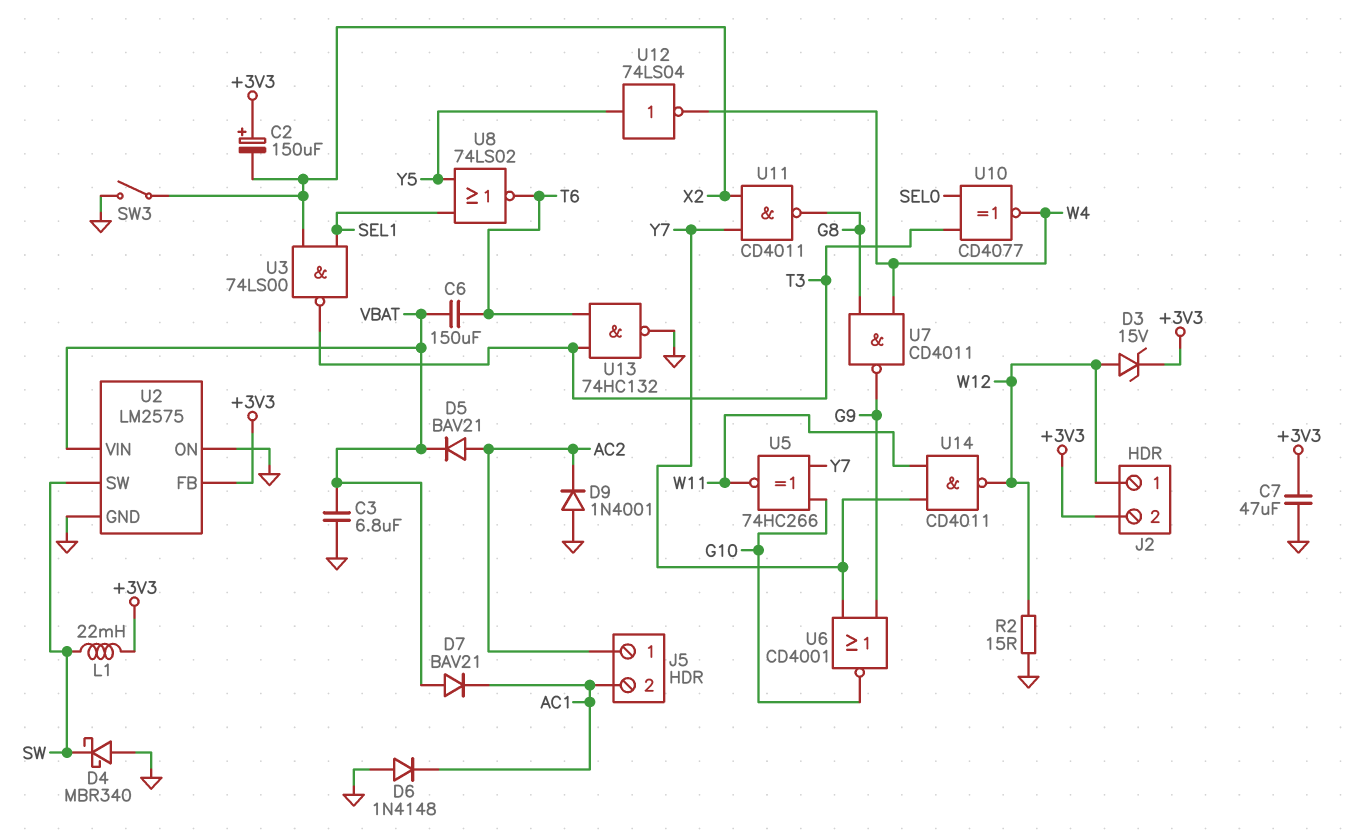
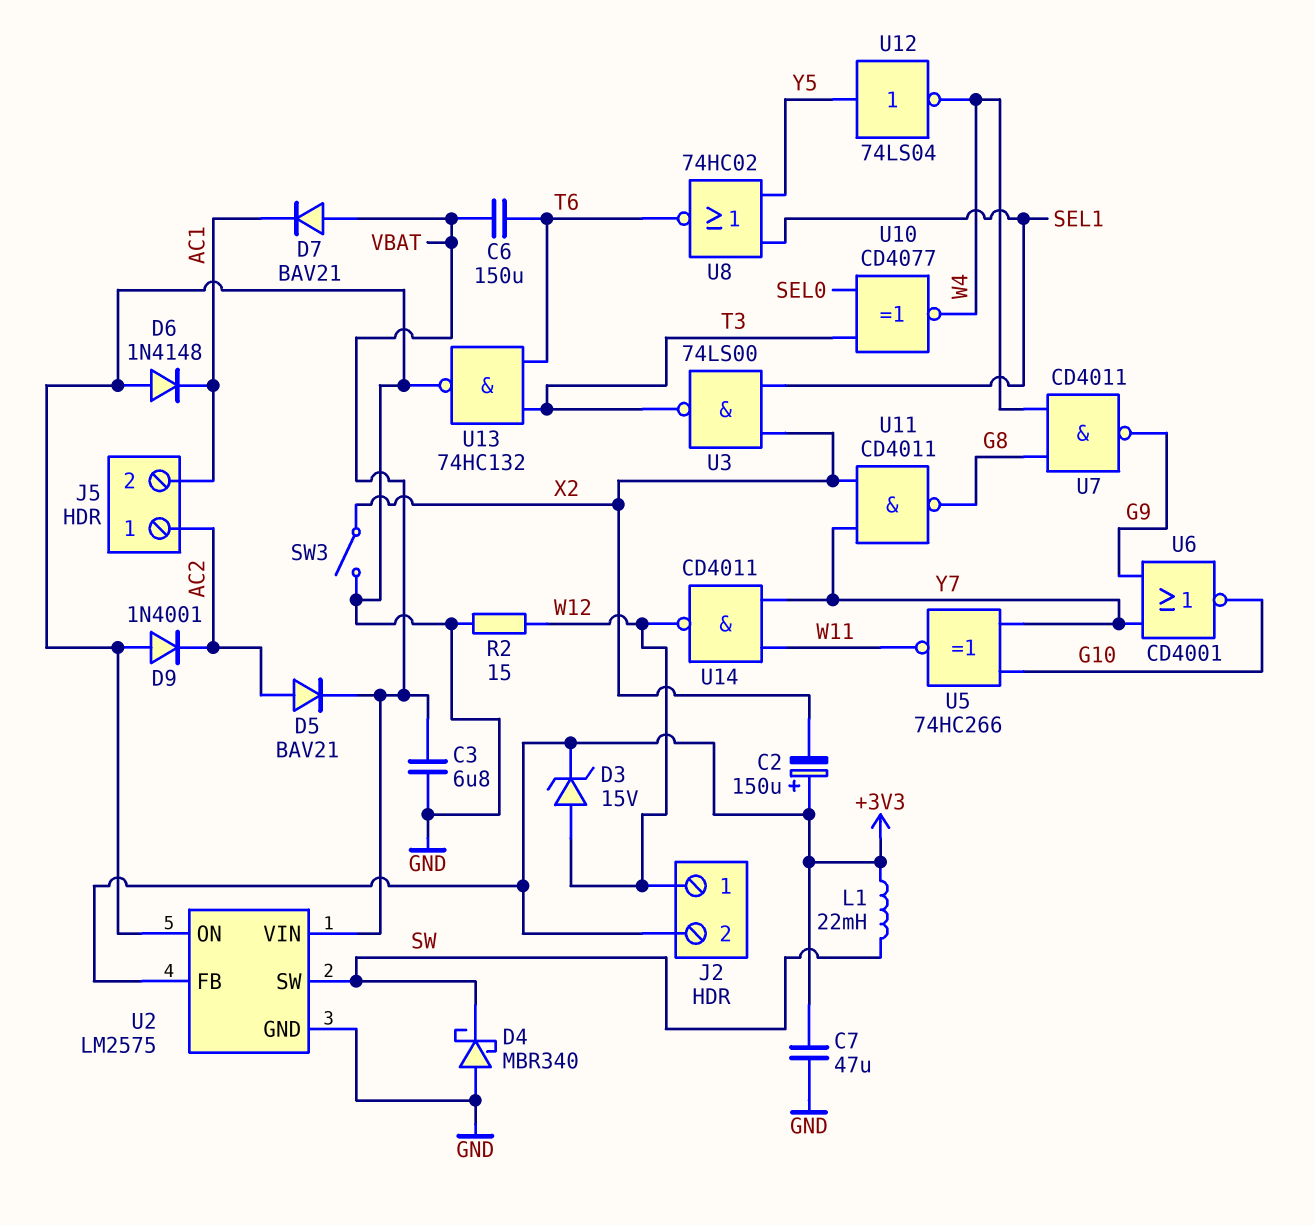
U8: NOR 74LS02 (in SEL1, in Y5, out T6) -> NOR 74HC02 (in SEL1, in Y5, out T6)

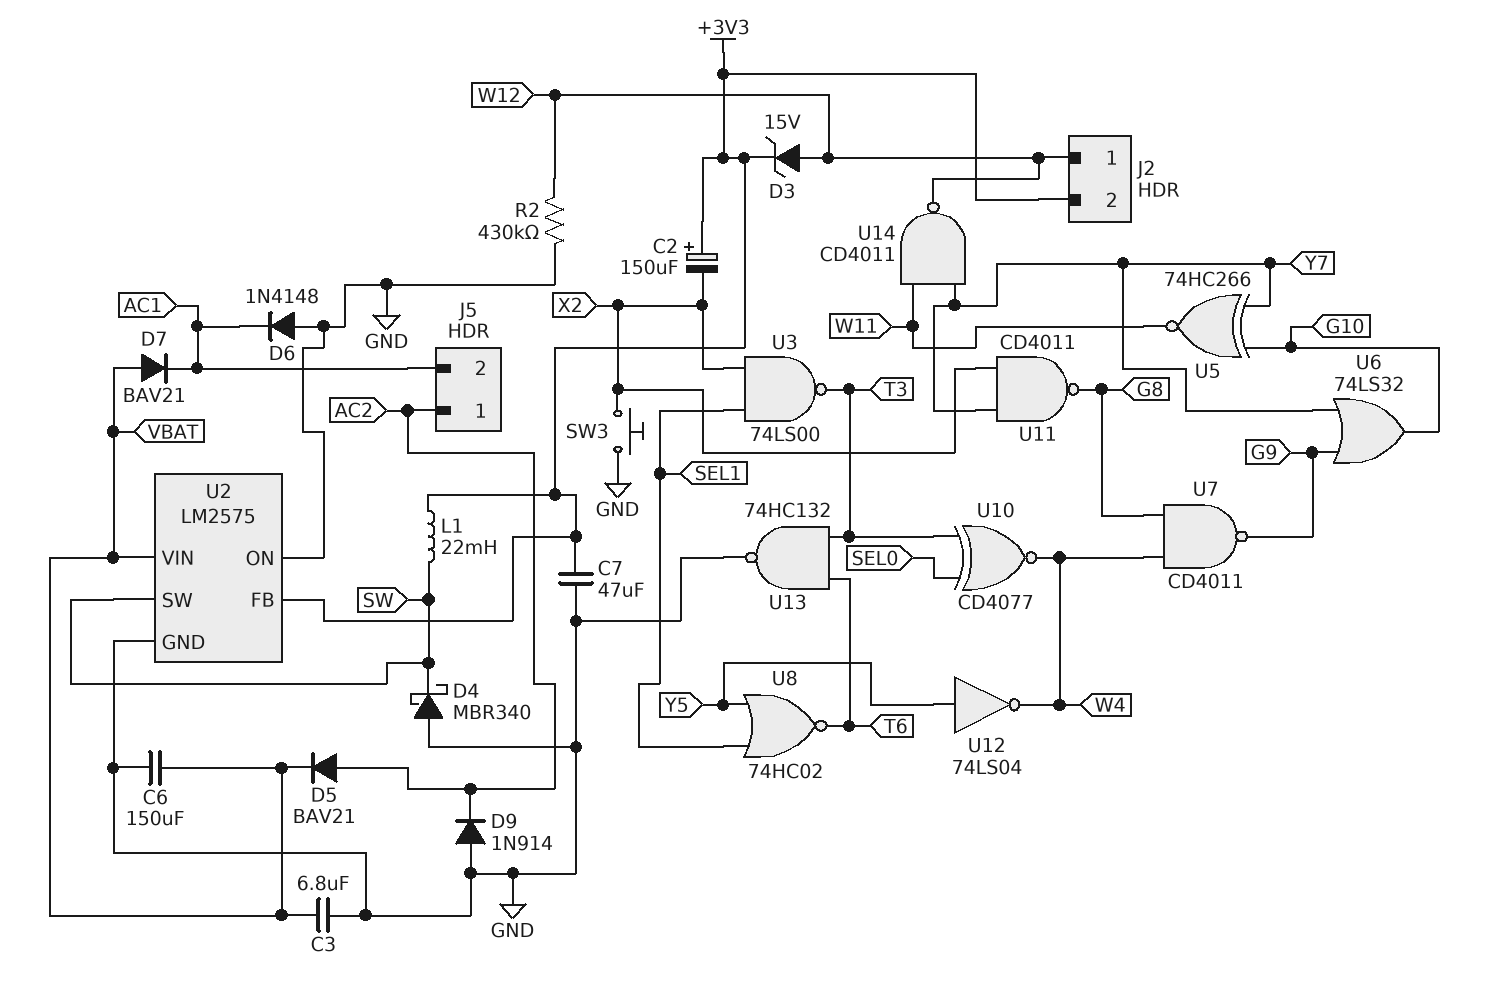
C6: 150uF (T6, VBAT) -> 150uF (GND, VBAT)
D9: diode 1N4001 (A GND, K AC2) -> diode 1N914 (A GND, K AC2)
R2: 15 (GND, W12) -> 430k (GND, W12)
SW3: switch (GND, X2) -> button (GND, X2)
U6: NOR CD4001 (in G9, in Y7, out G10) -> OR 74LS32 (in G9, in Y7, out G10)

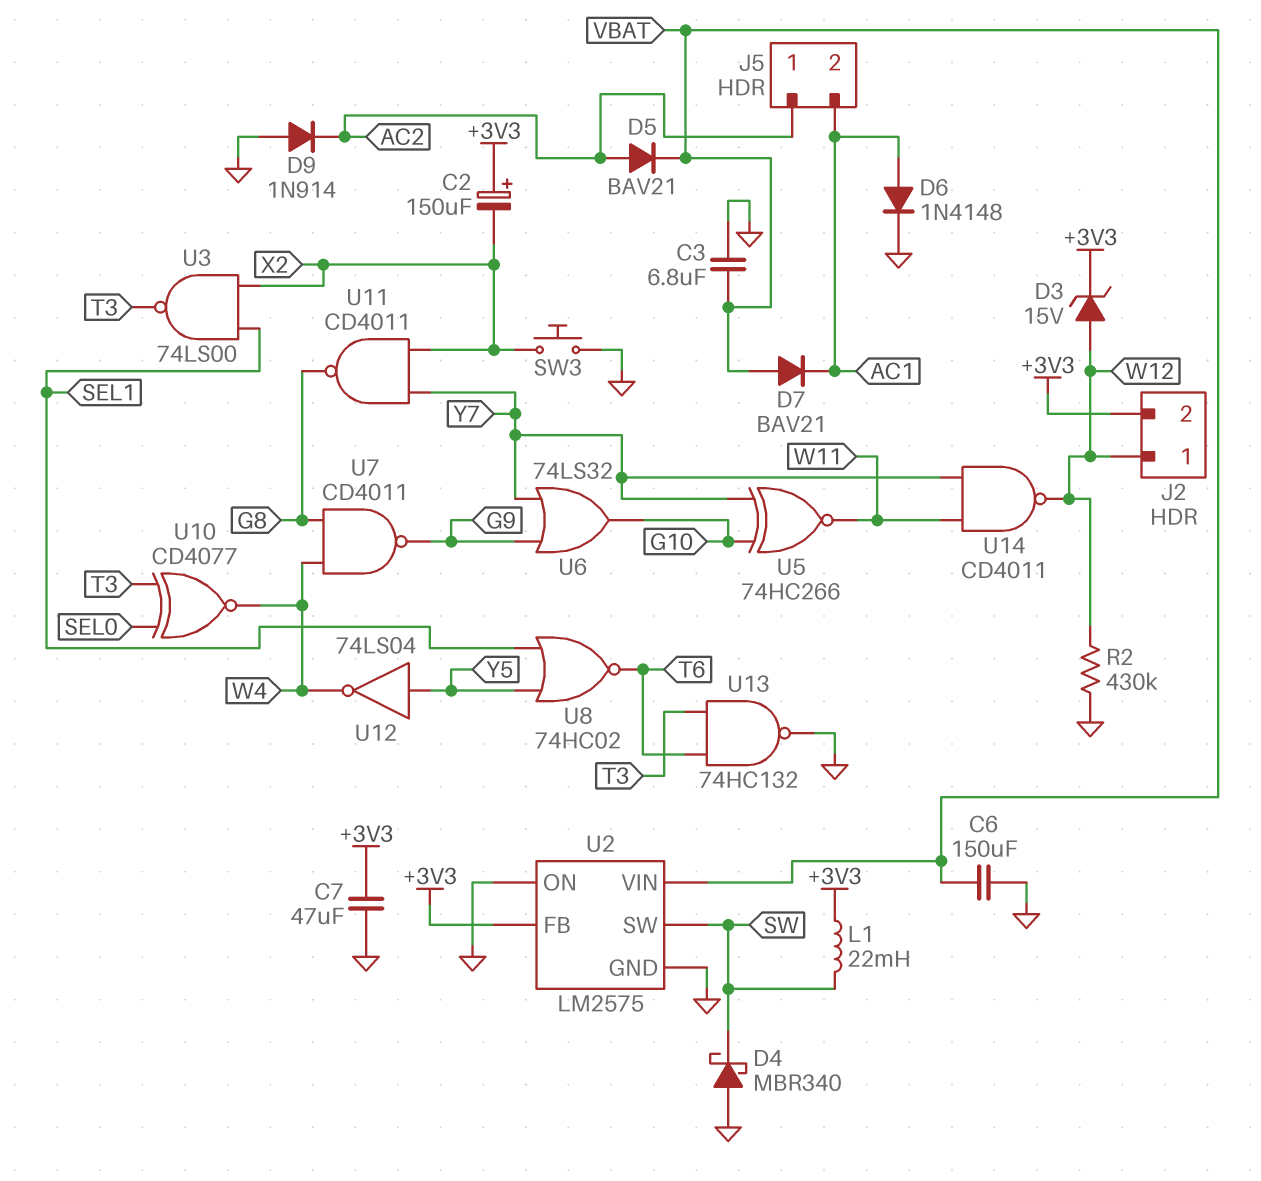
D6: diode 1N4148 (A GND, K AC1) -> diode 1N4148 (A AC1, K GND)

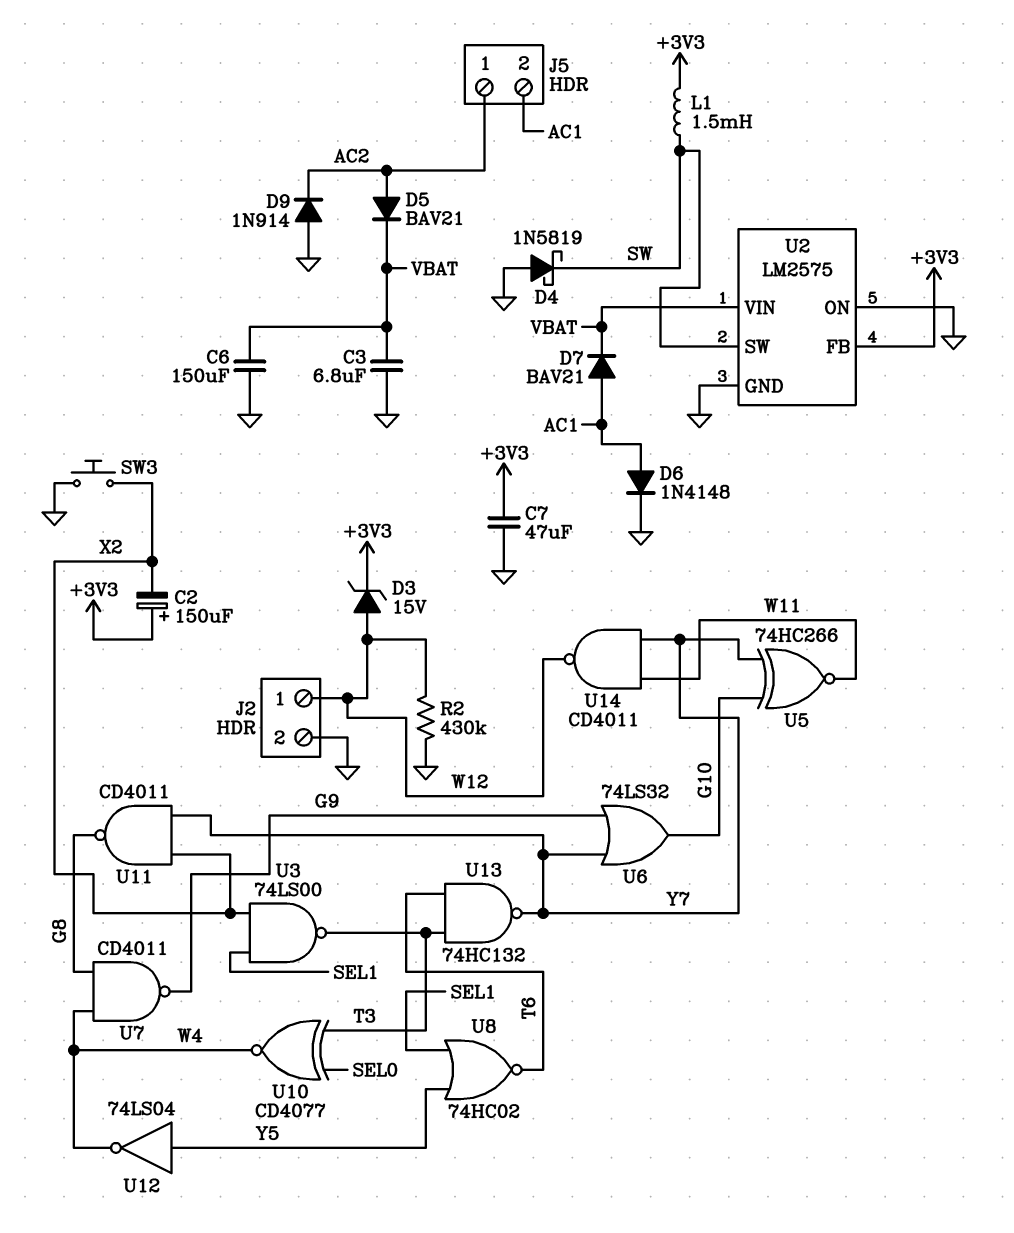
D4: schottky MBR340 (A GND, K SW) -> schottky 1N5819 (A GND, K SW)
D7: diode BAV21 (A VBAT, K AC1) -> diode BAV21 (A AC1, K VBAT)
J2 pin 2: +3V3 -> GND
L1: 22mH (+3V3, SW) -> 1.5mH (+3V3, SW)
U13: NAND 74HC132 (in T3, in T6, out GND) -> NAND 74HC132 (in T3, in T6, out Y7)

